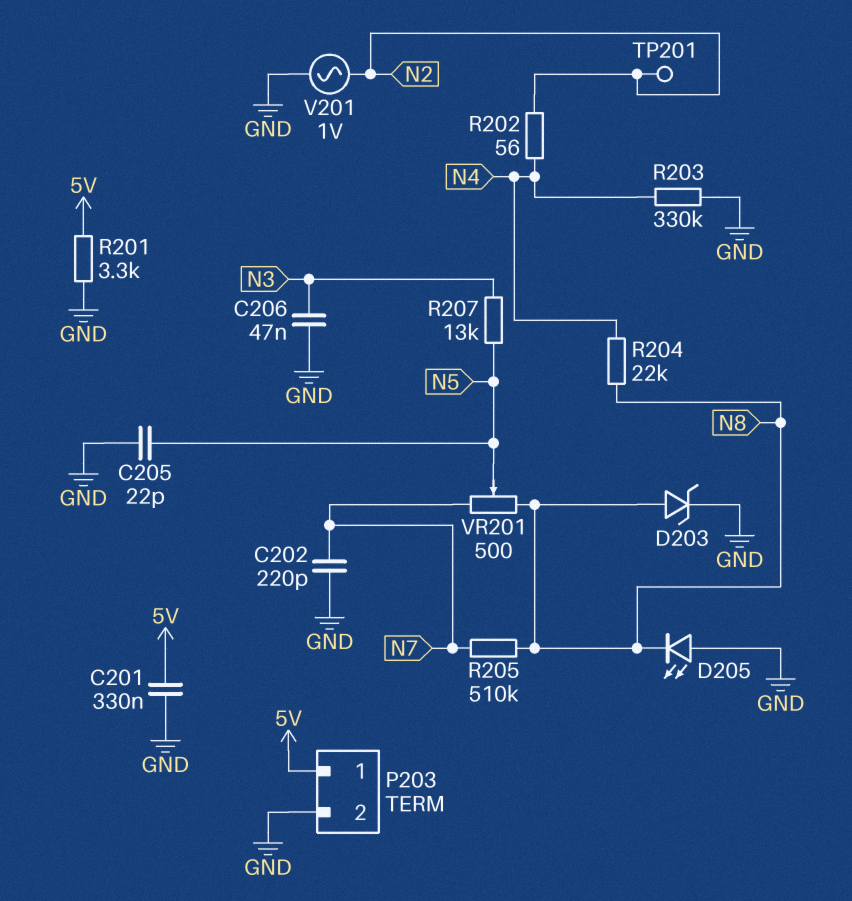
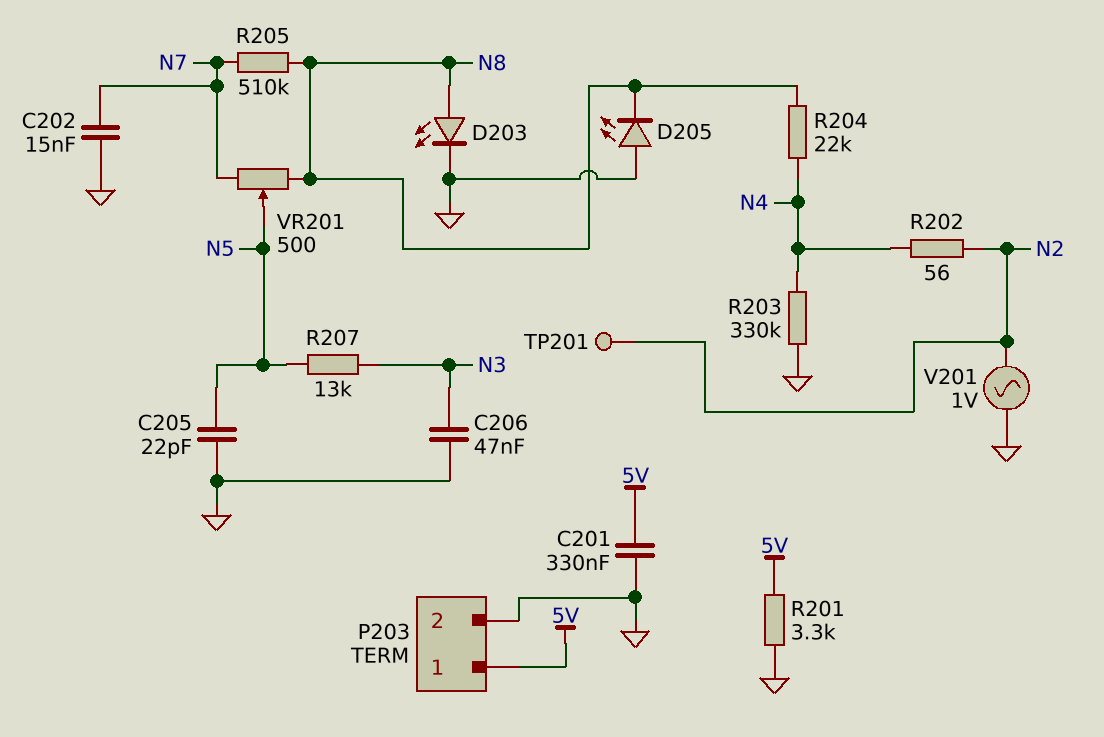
C202: 220pF (GND, N7) -> 15nF (GND, N7)
D203: zener (A N8, K GND) -> LED (A N8, K GND)

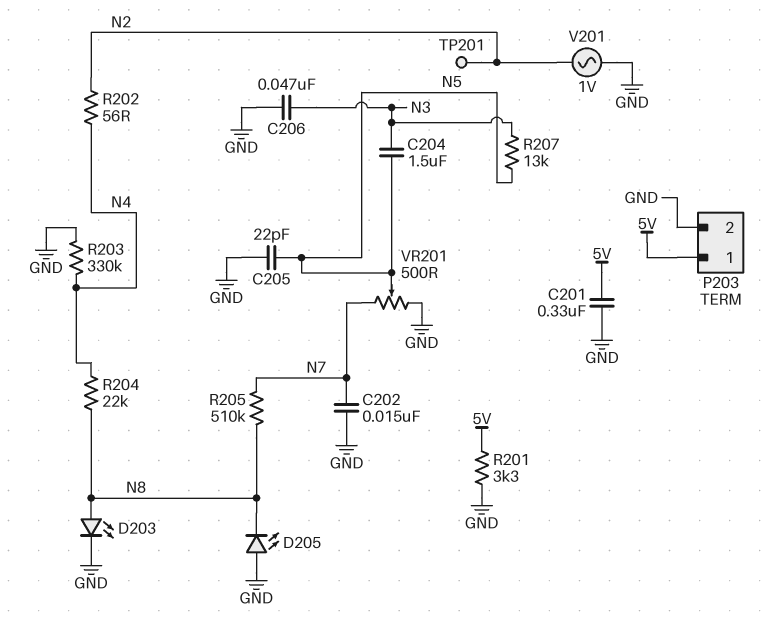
C204: none -> 1.5uF (N3, N5)
VR201: 500 (N7, N8, wiper N5) -> 500 (GND, N7, wiper N5)

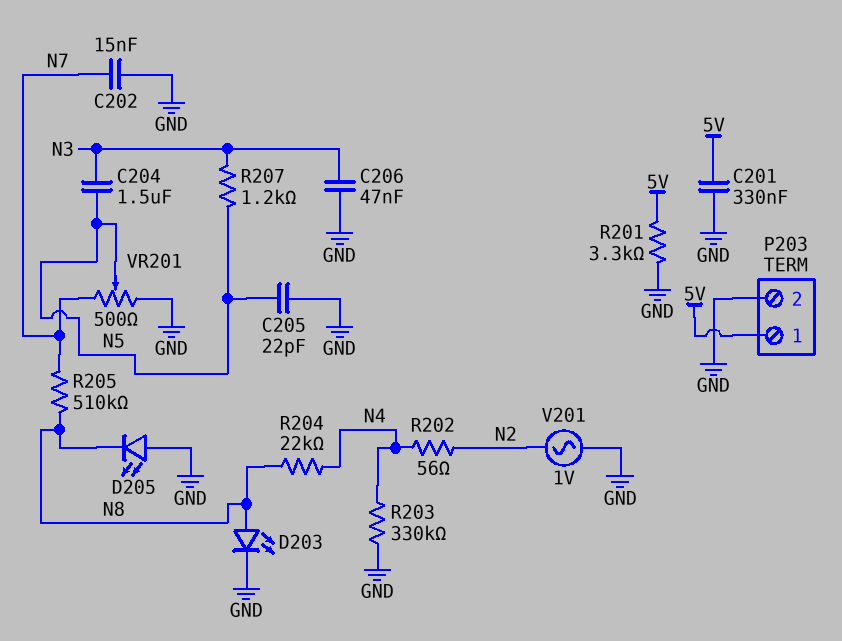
R207: 13k (N3, N5) -> 1.2k (N3, N5)
TP201: test point (N2) -> none

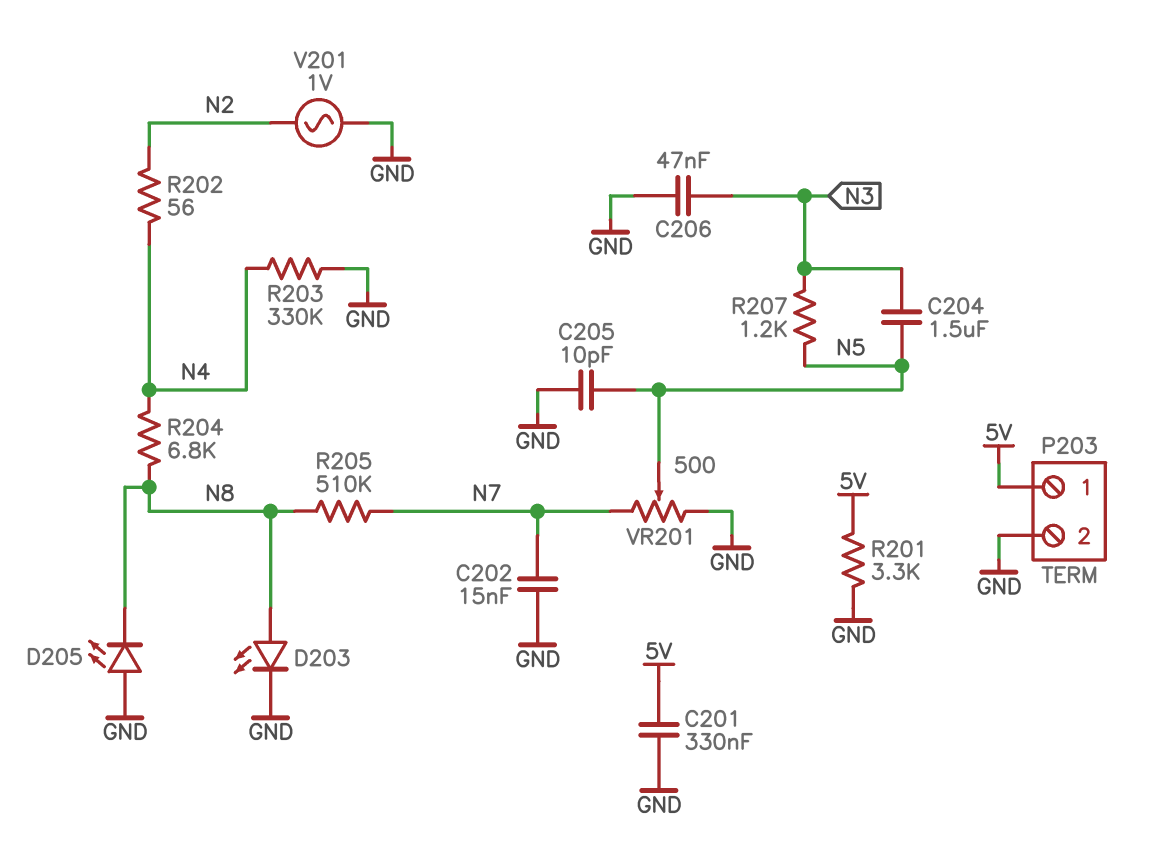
C205: 22pF (GND, N5) -> 10pF (GND, N5)
R204: 22k (N4, N8) -> 6.8k (N4, N8)

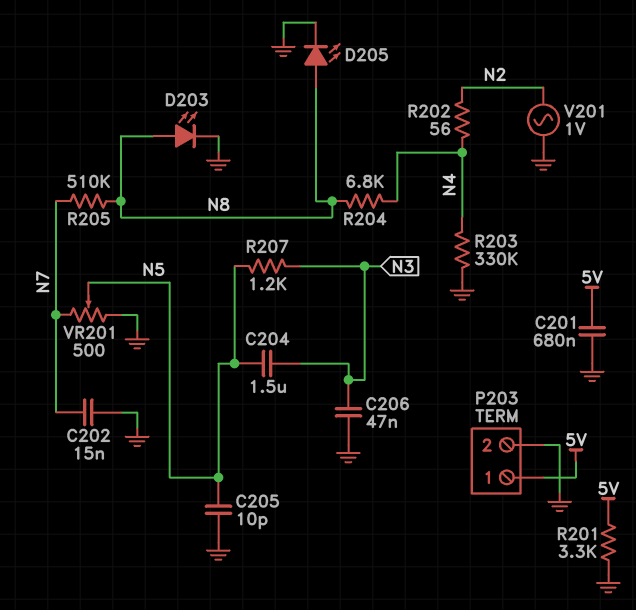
C201: 330nF (5V, GND) -> 680nF (5V, GND)
D205: LED (A GND, K N8) -> LED (A N8, K GND)

